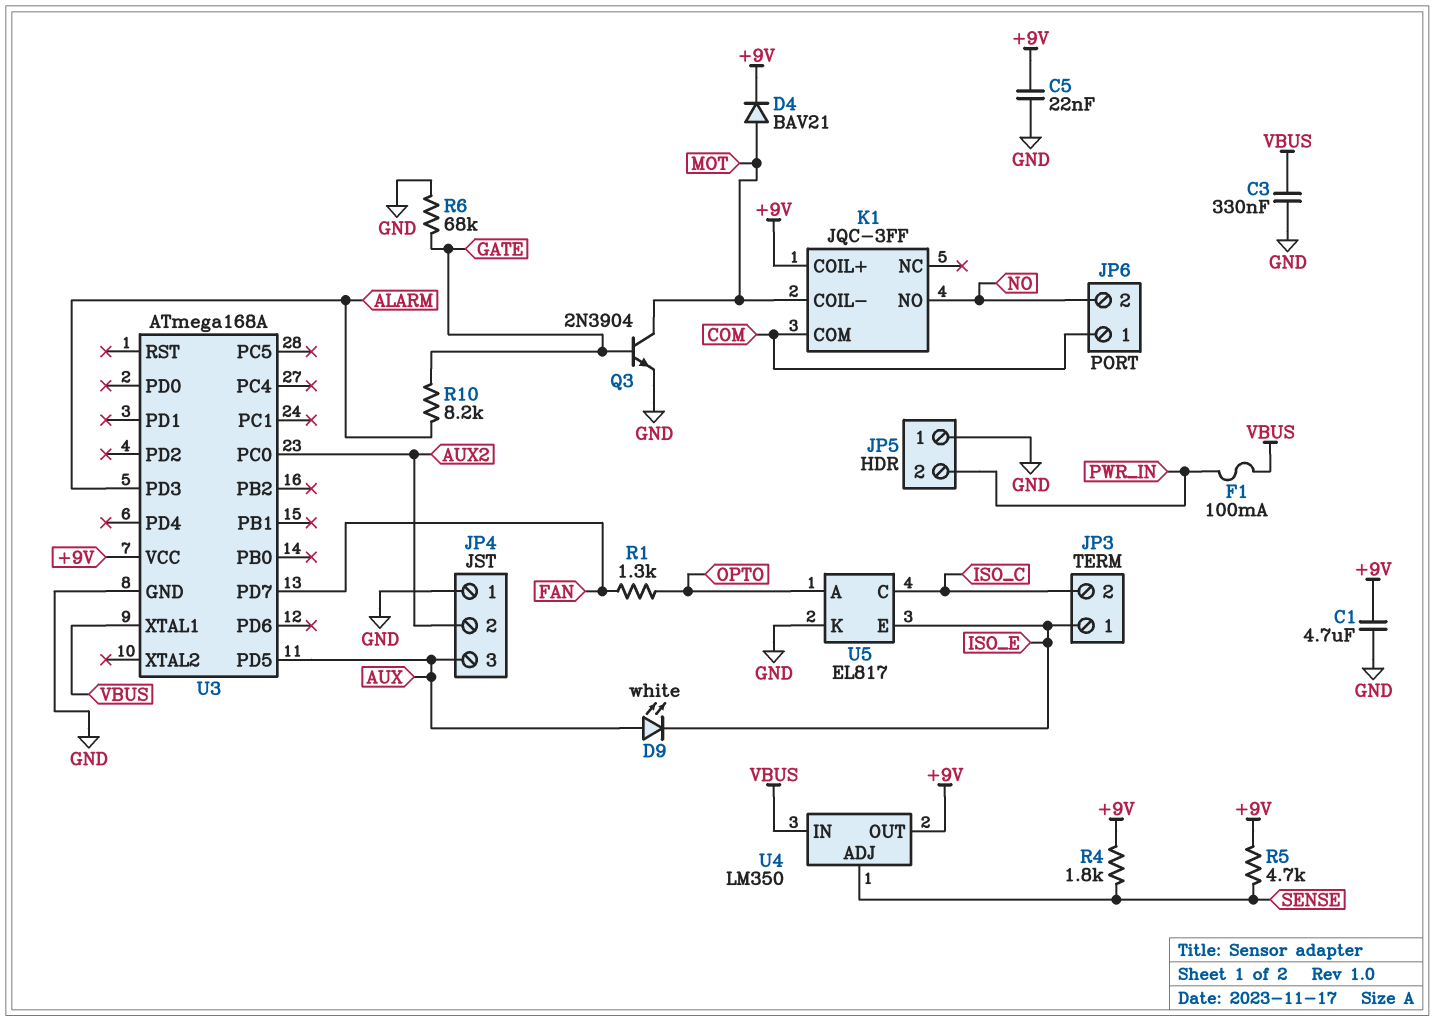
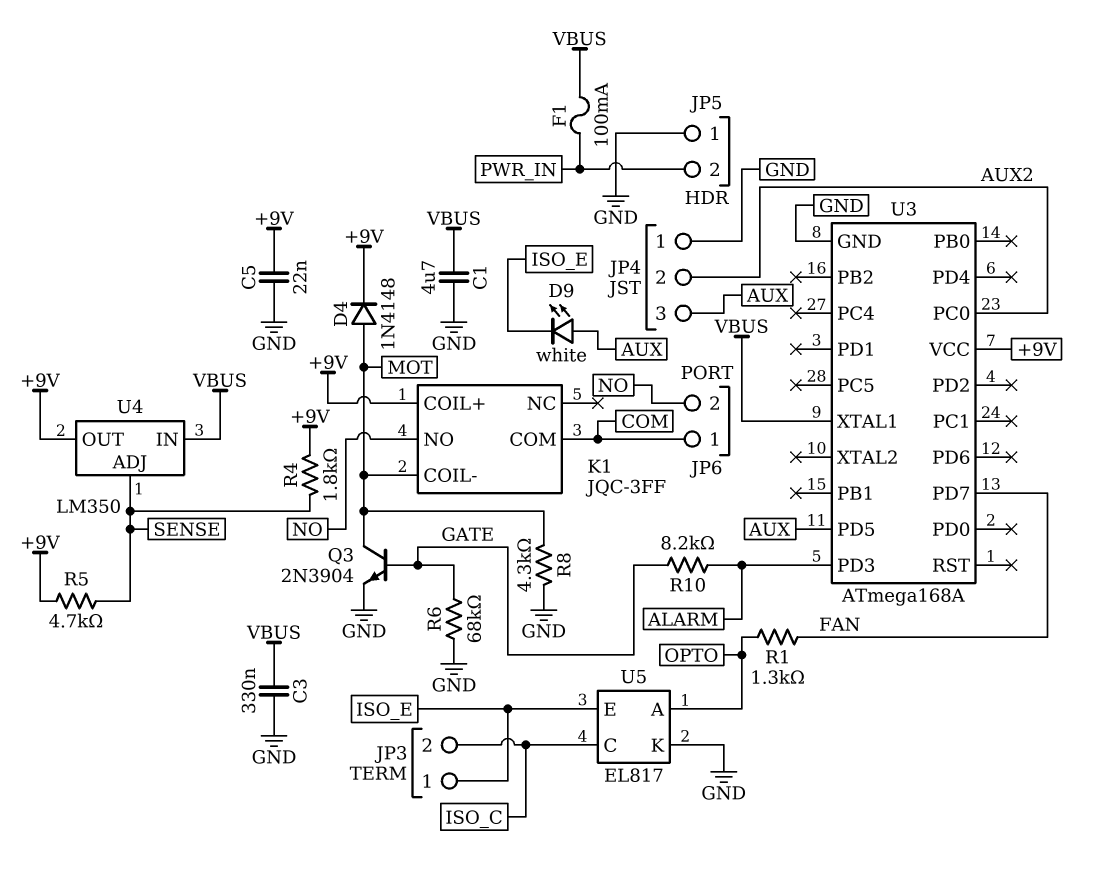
C1: 4.7uF (+9V, GND) -> 4.7uF (GND, VBUS)
D4: diode BAV21 (A MOT, K +9V) -> diode 1N4148 (A MOT, K +9V)
R8: none -> 4.3k (GND, MOT)

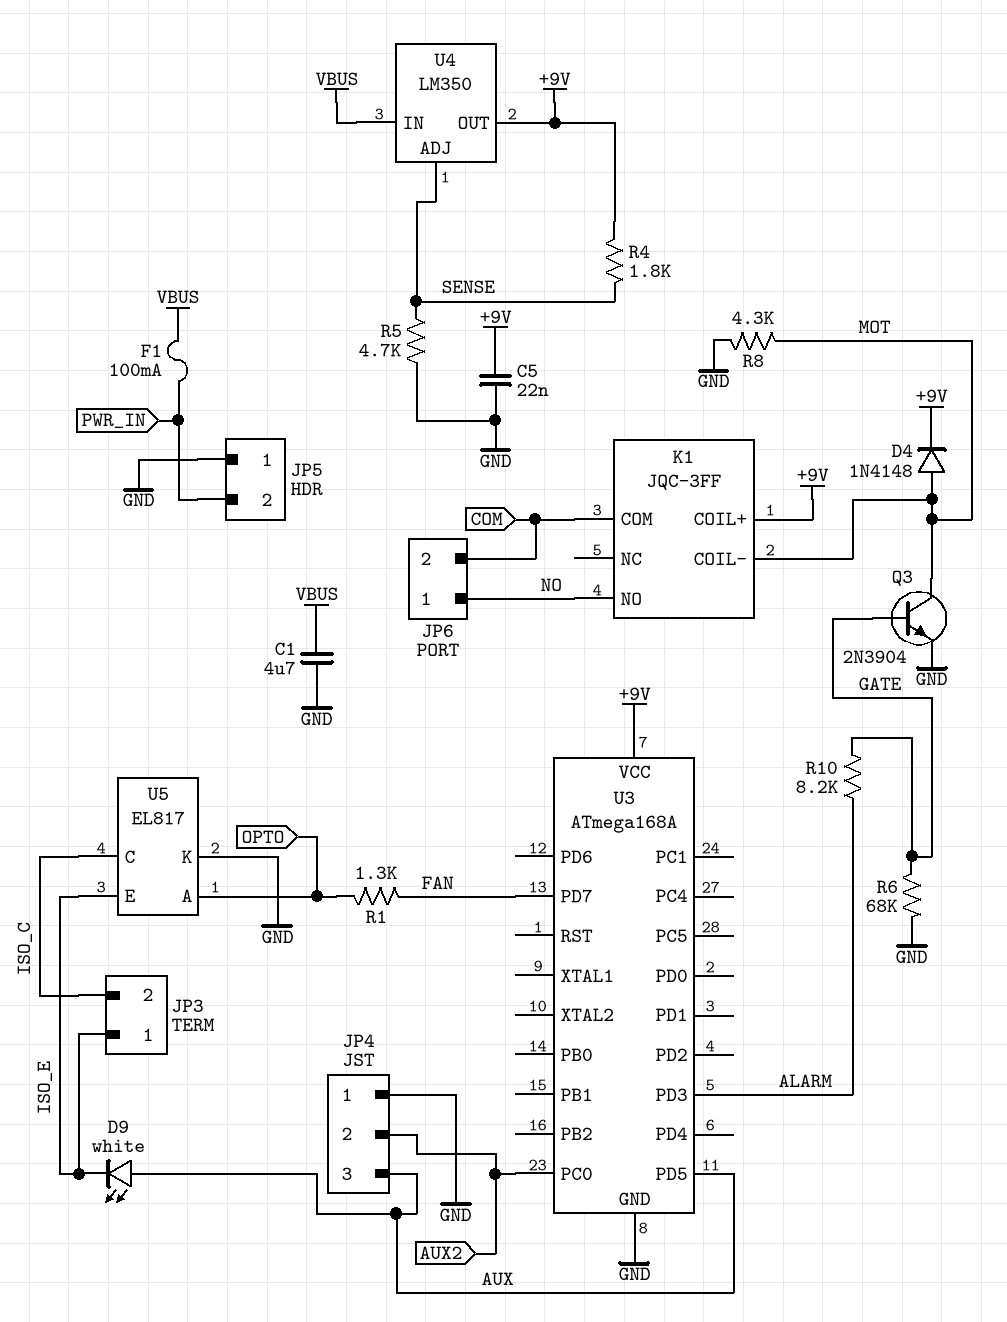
C3: 330nF (GND, VBUS) -> none
JP6 pin 1: COM -> NO
JP6 pin 2: NO -> COM
R5: 4.7k (+9V, SENSE) -> 4.7k (GND, SENSE)
U3 pin XTAL1: VBUS -> none

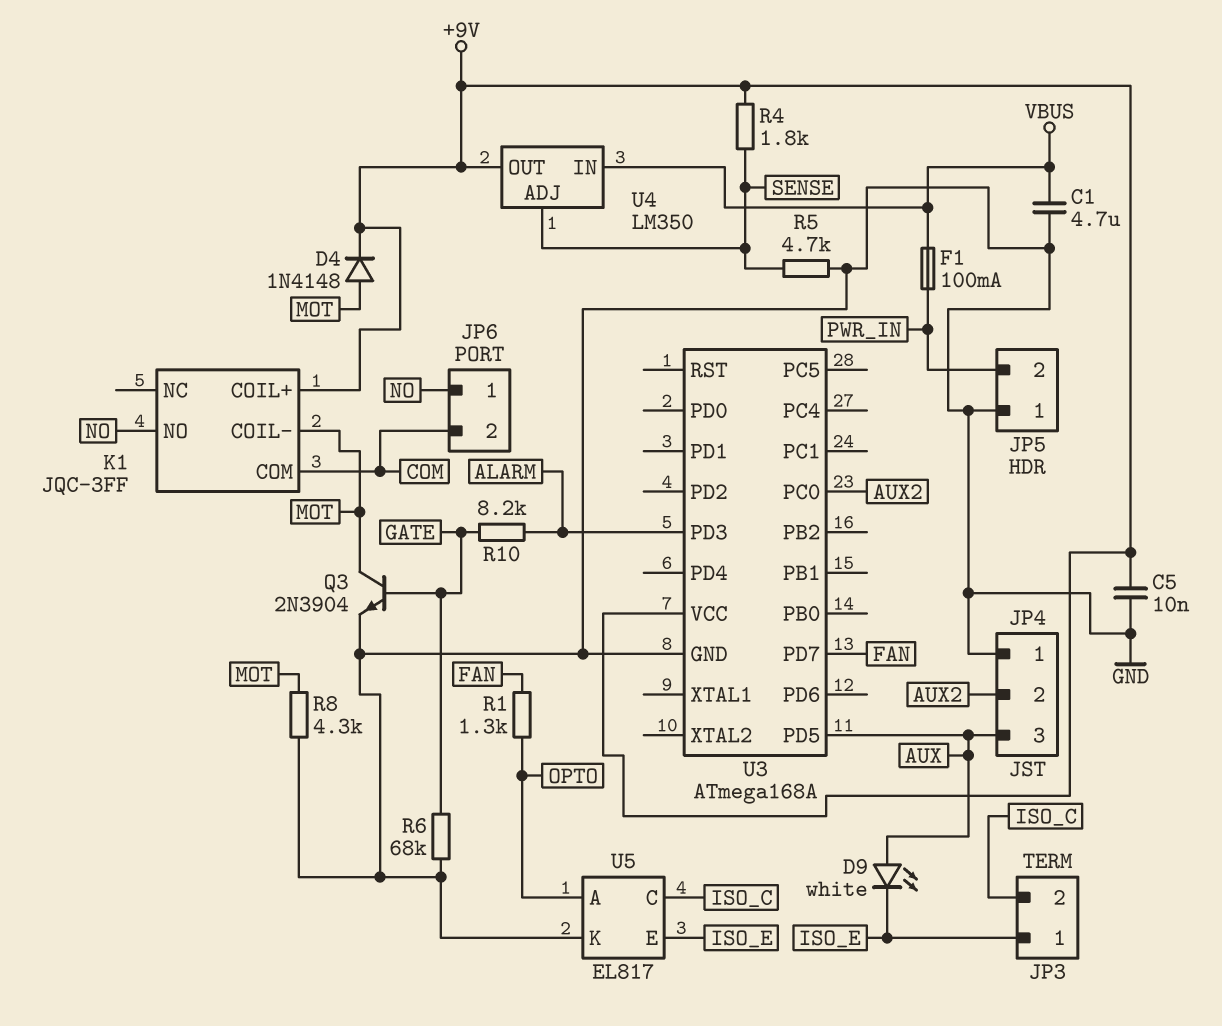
C5: 22nF (+9V, GND) -> 10nF (+9V, GND)

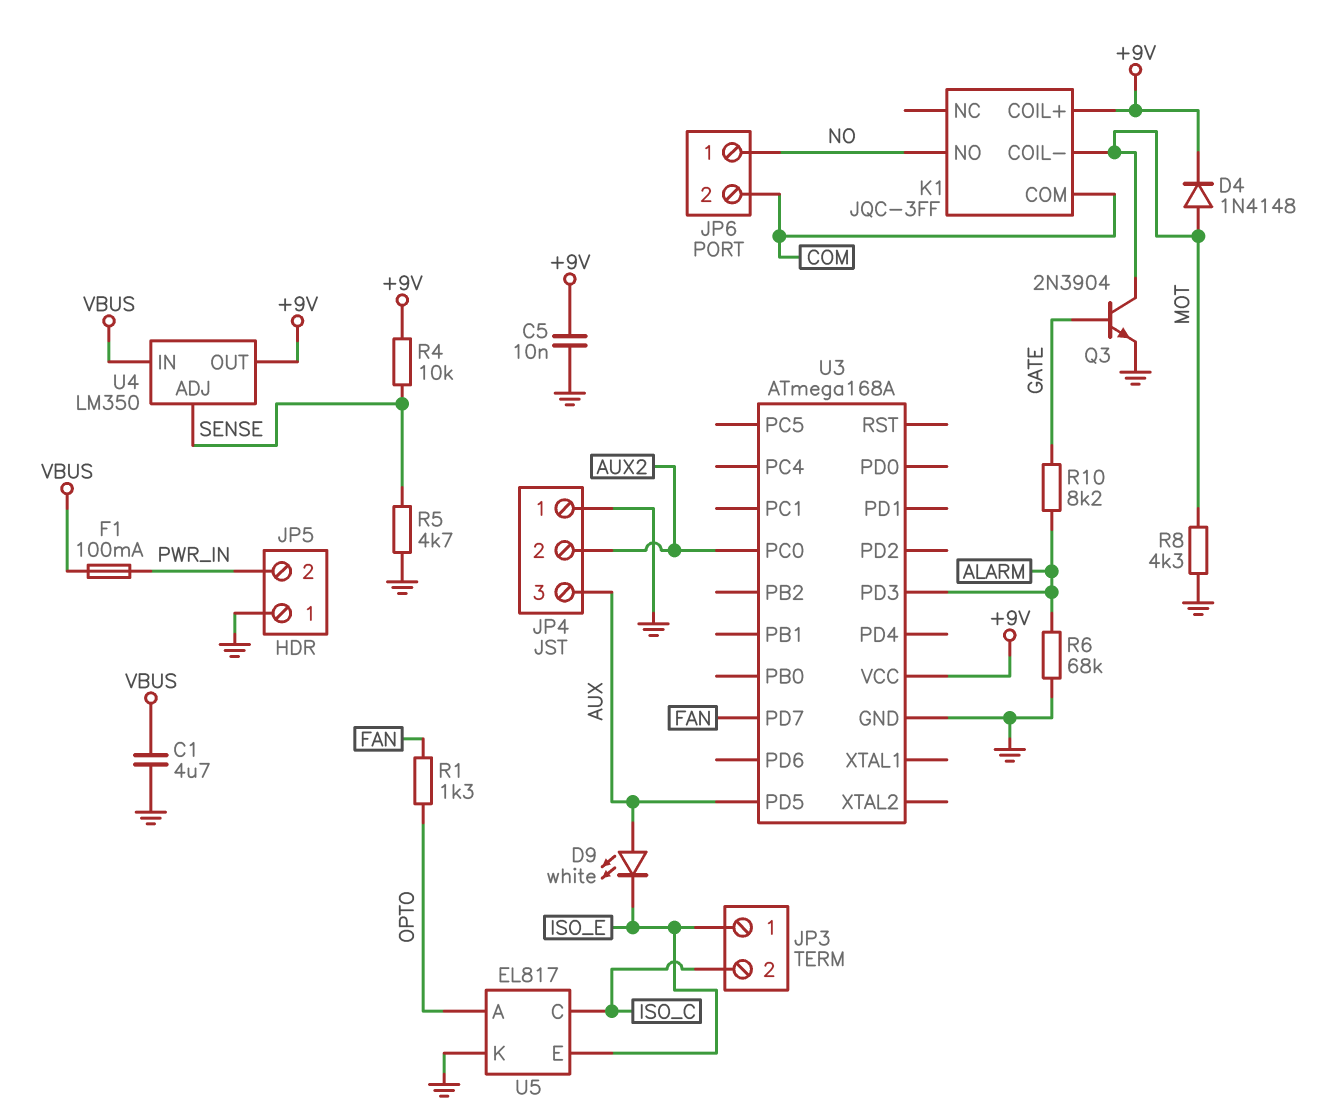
R4: 1.8k (+9V, SENSE) -> 10k (+9V, SENSE)
R6: 68k (GATE, GND) -> 68k (ALARM, GND)

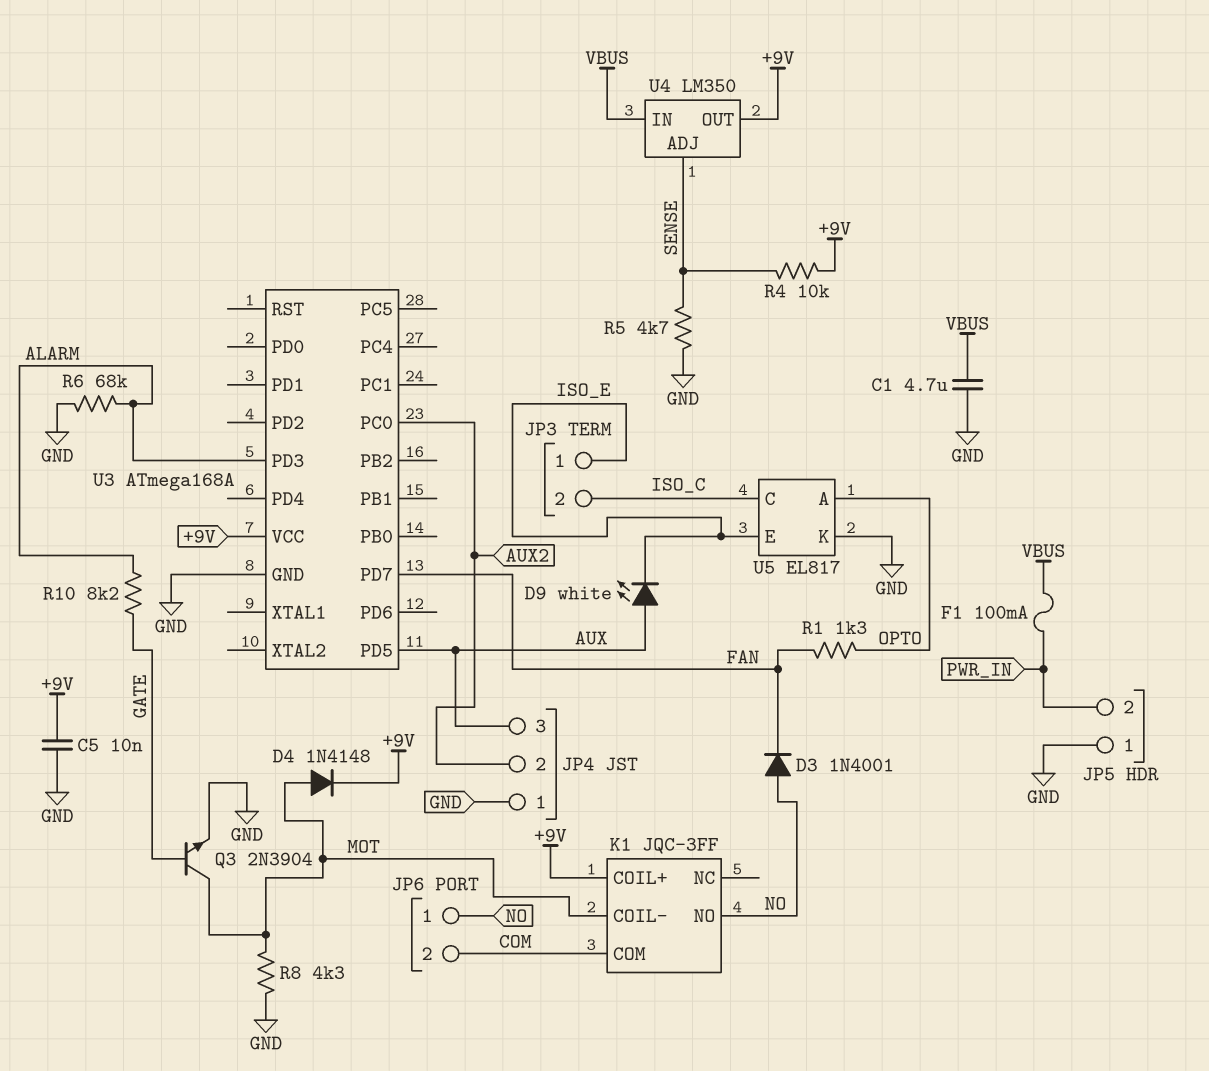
D3: none -> diode 1N4001 (A NO, K FAN)

